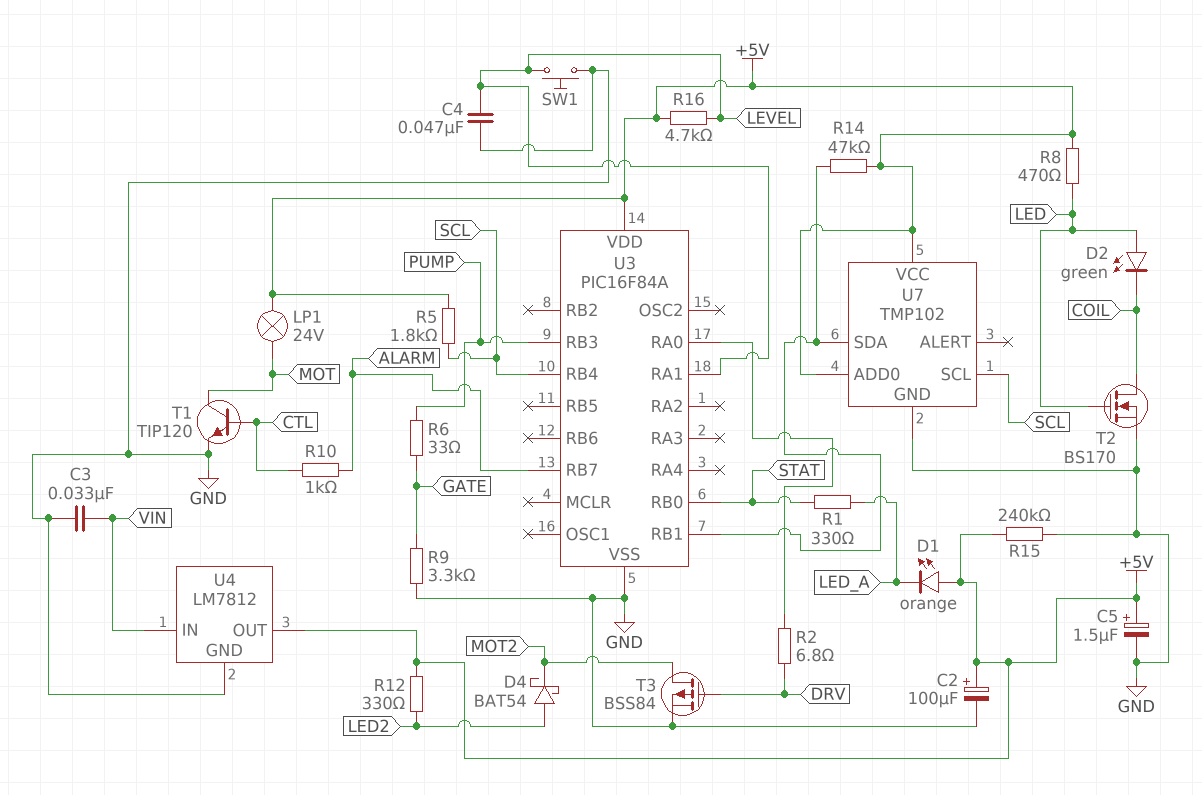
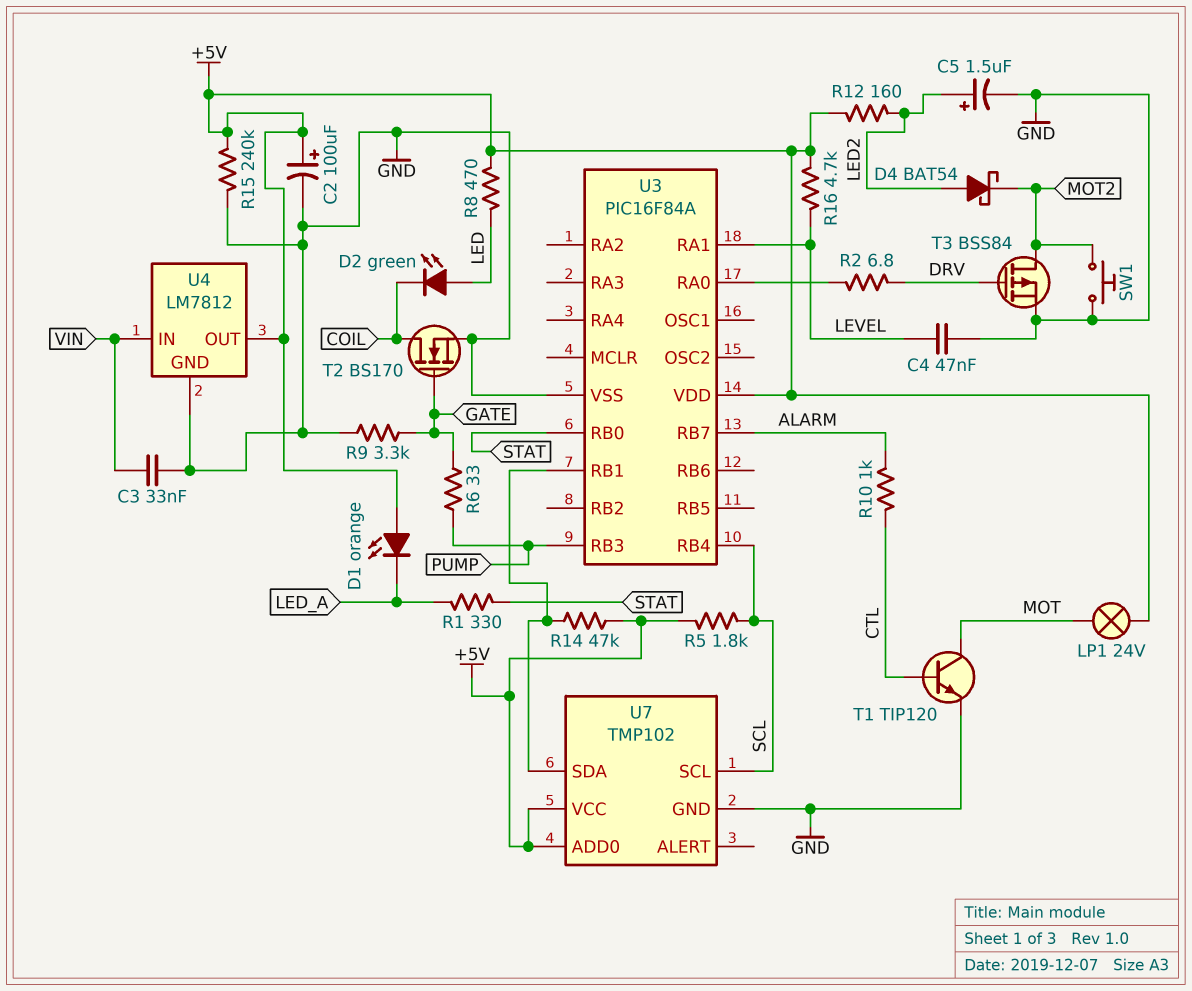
C5: 1.5uF (plus +5V, minus GND) -> 1.5uF (plus LED2, minus GND)
R12: 330 (+5V, LED2) -> 160 (+5V, LED2)
SW1: button (GND, LEVEL) -> button (GND, MOT2)
T2: NMOS BS170 (G LED, D COIL, S GND) -> NMOS BS170 (G GATE, D COIL, S GND)

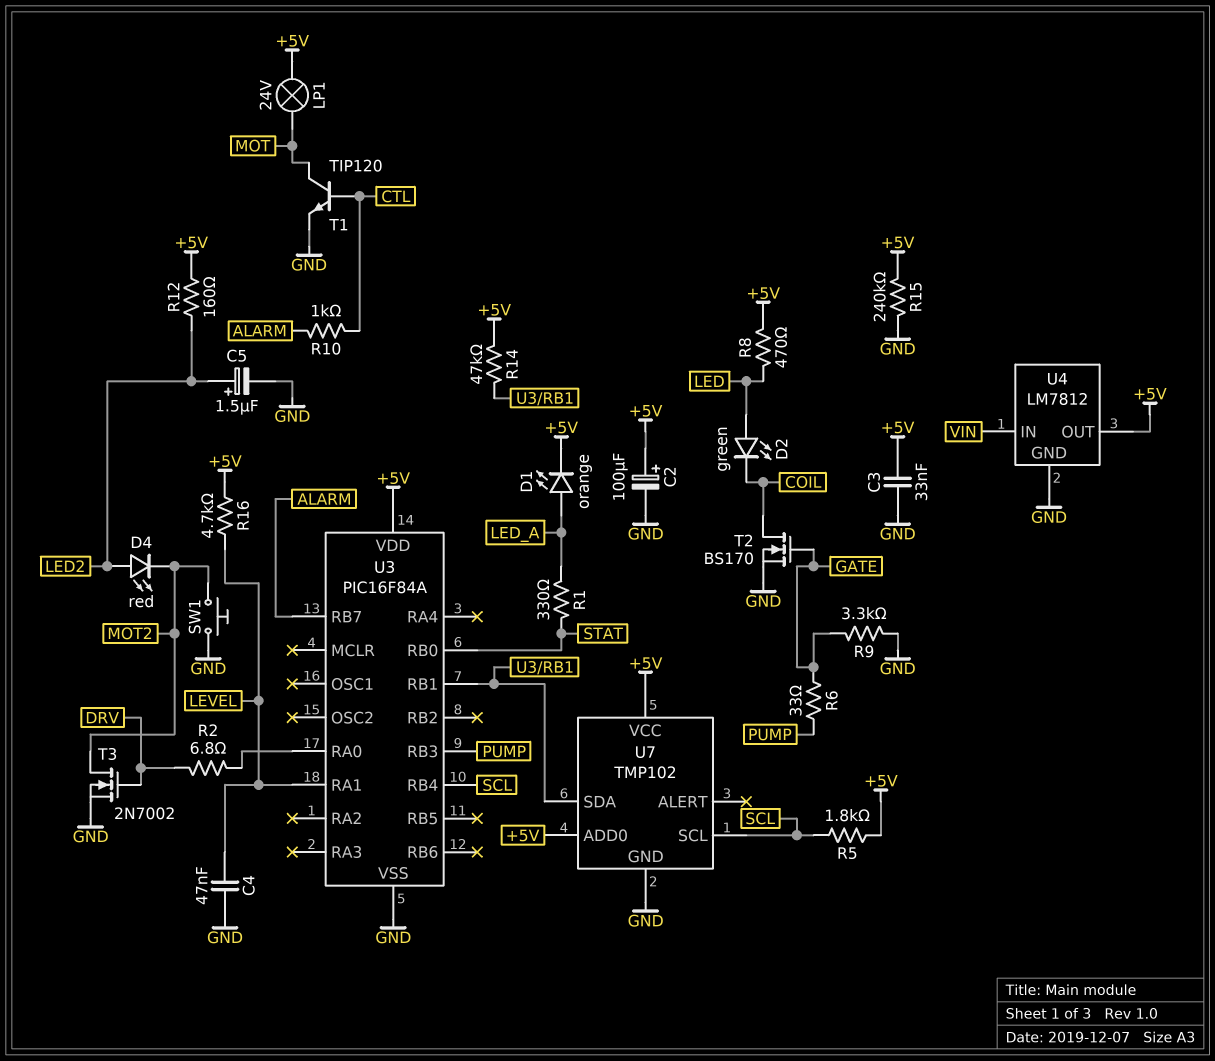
C3: 33nF (GND, VIN) -> 33nF (+5V, GND)
D1: LED orange (A +5V, K LED_A) -> LED orange (A LED_A, K +5V)
D4: schottky BAT54 (A LED2, K MOT2) -> LED red (A LED2, K MOT2)
T3: PMOS BSS84 (G DRV, D MOT2, S GND) -> NMOS 2N7002 (G DRV, D MOT2, S GND)

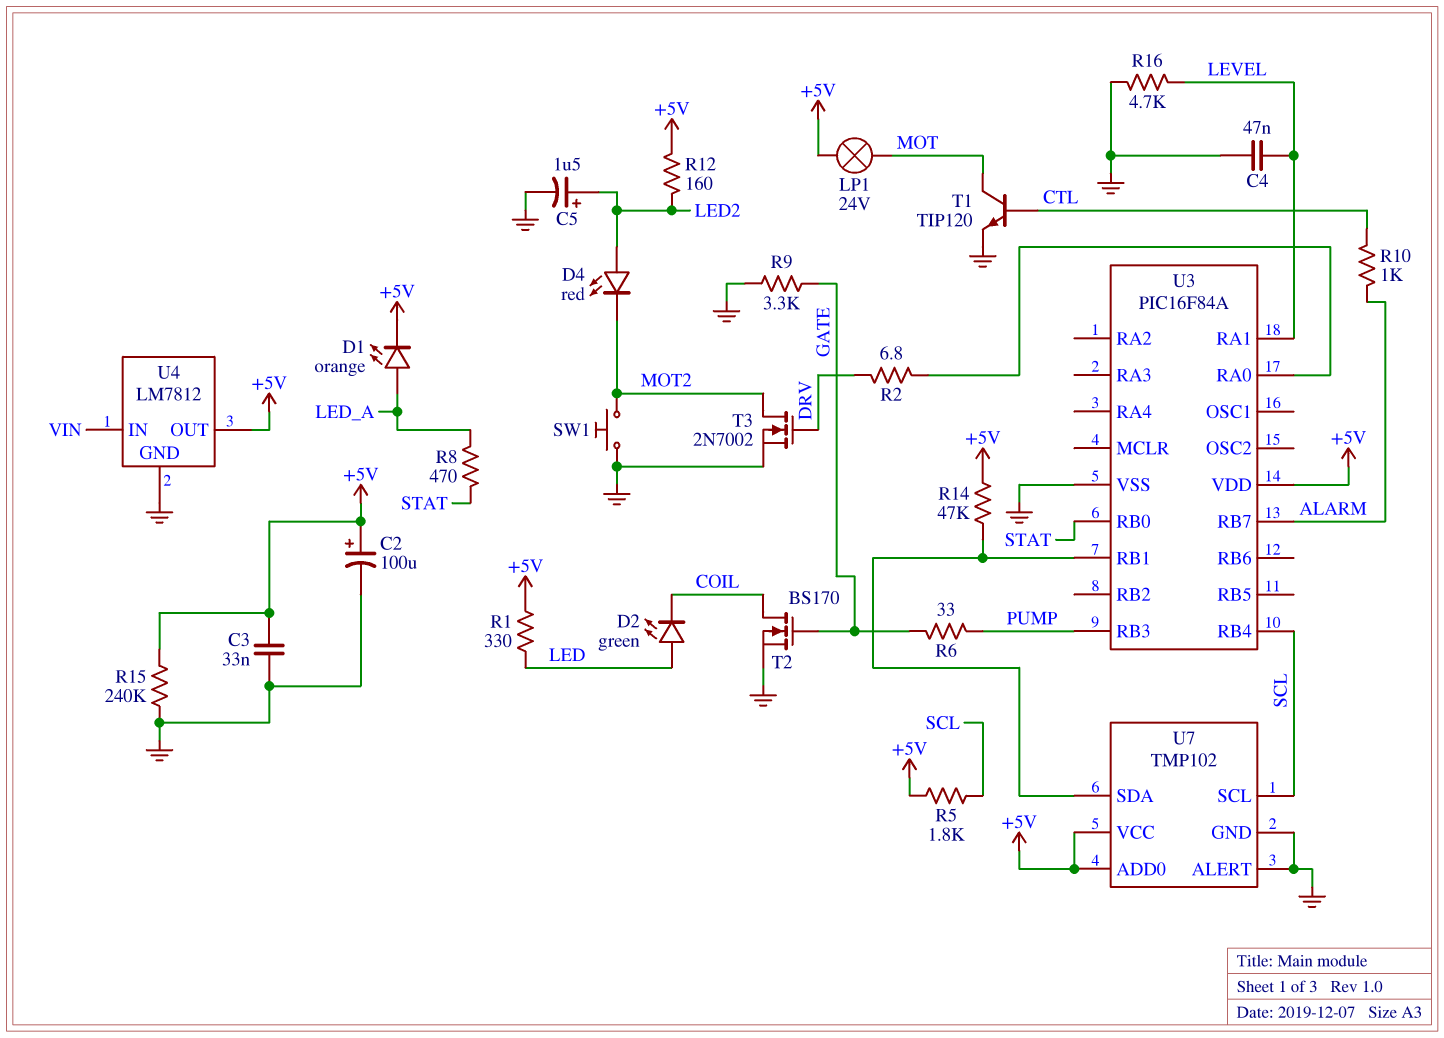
R1: 330 (LED_A, STAT) -> 330 (+5V, LED)
R8: 470 (+5V, LED) -> 470 (LED_A, STAT)
R16: 4.7k (+5V, LEVEL) -> 4.7k (GND, LEVEL)
U7 pin ALERT: none -> GND

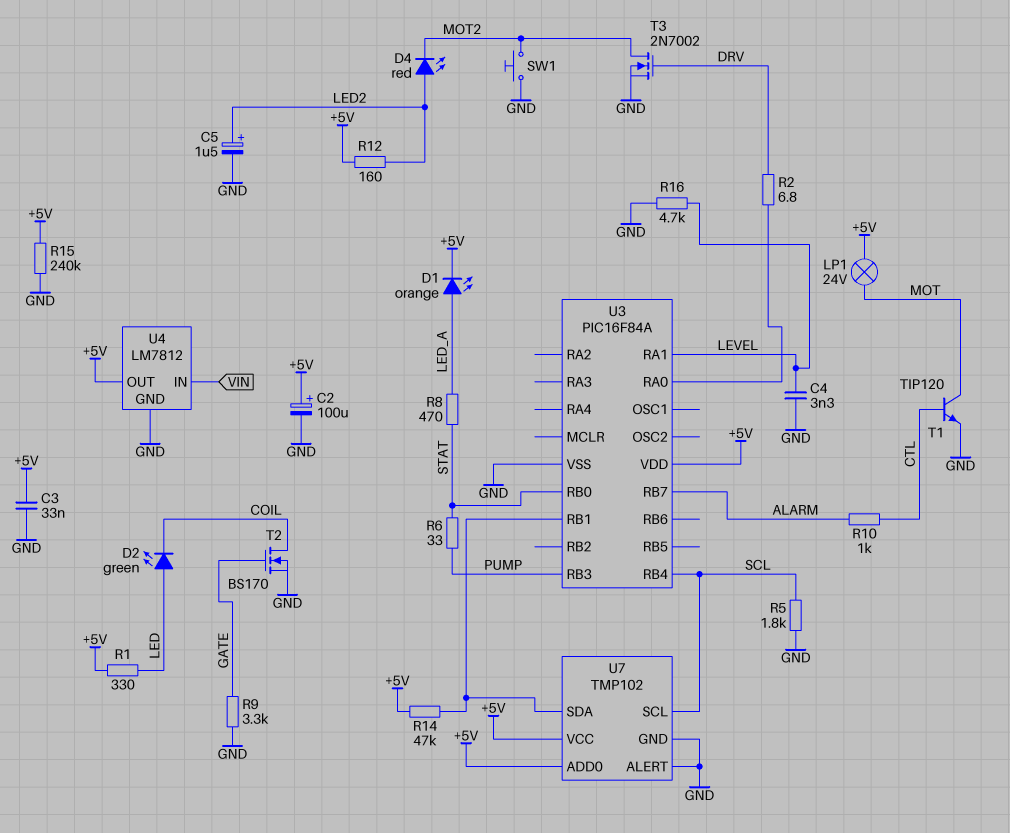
C4: 47nF (GND, LEVEL) -> 3.3nF (GND, LEVEL)
R5: 1.8k (+5V, SCL) -> 1.8k (GND, SCL)
R6: 33 (GATE, PUMP) -> 33 (PUMP, STAT)

